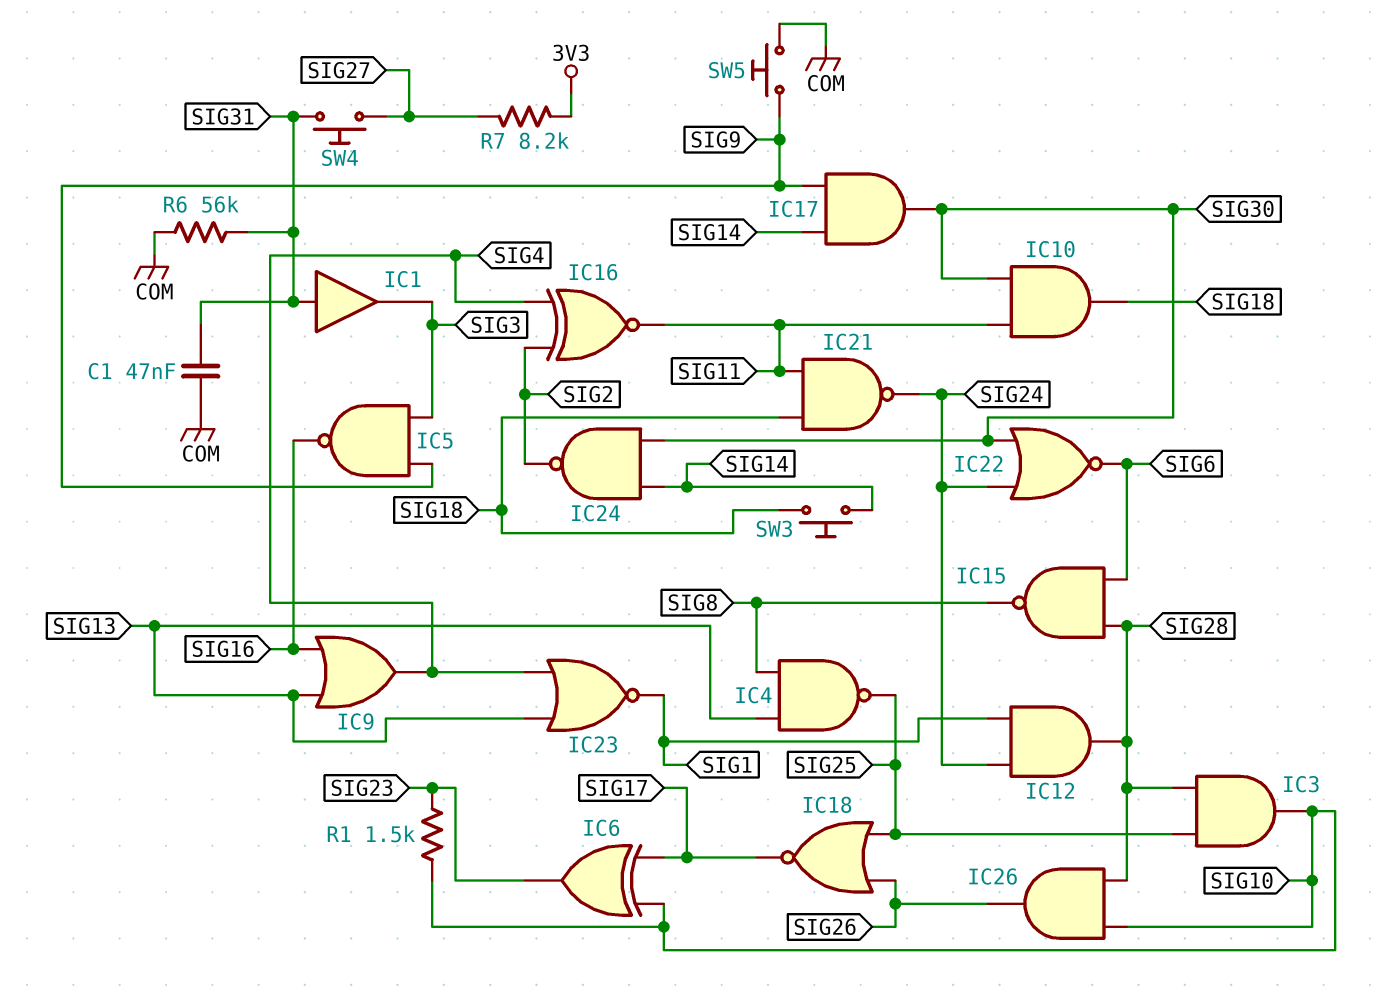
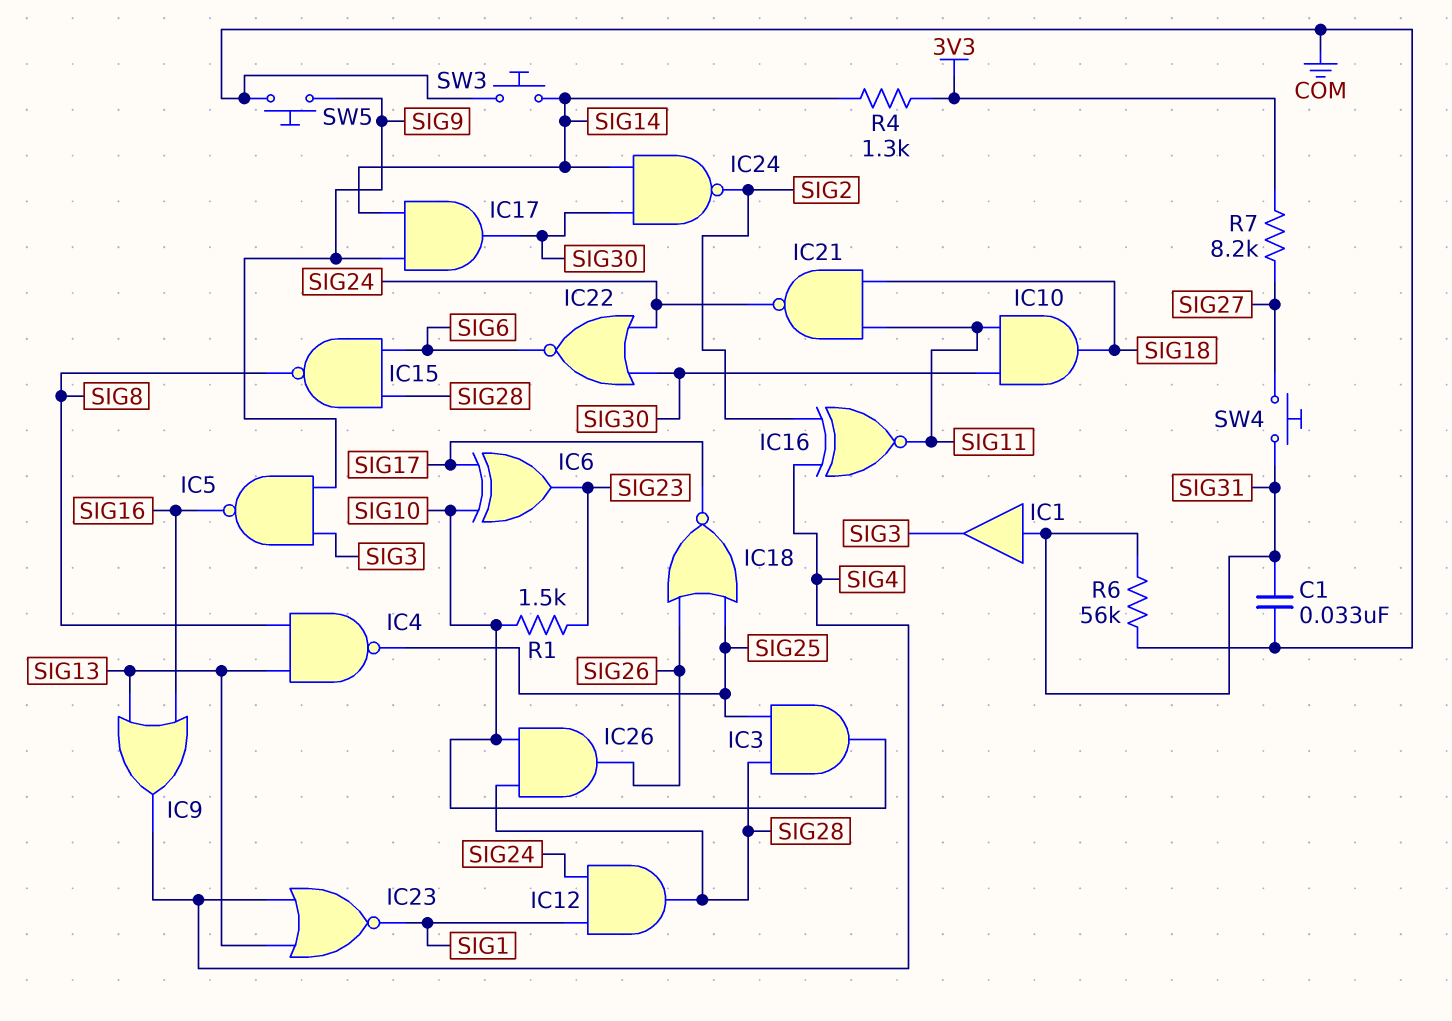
C1: 47nF (COM, SIG31) -> 33nF (COM, SIG31)
R4: none -> 1.3k (3V3, SIG14)
SW3: button (SIG14, SIG18) -> button (COM, SIG14)

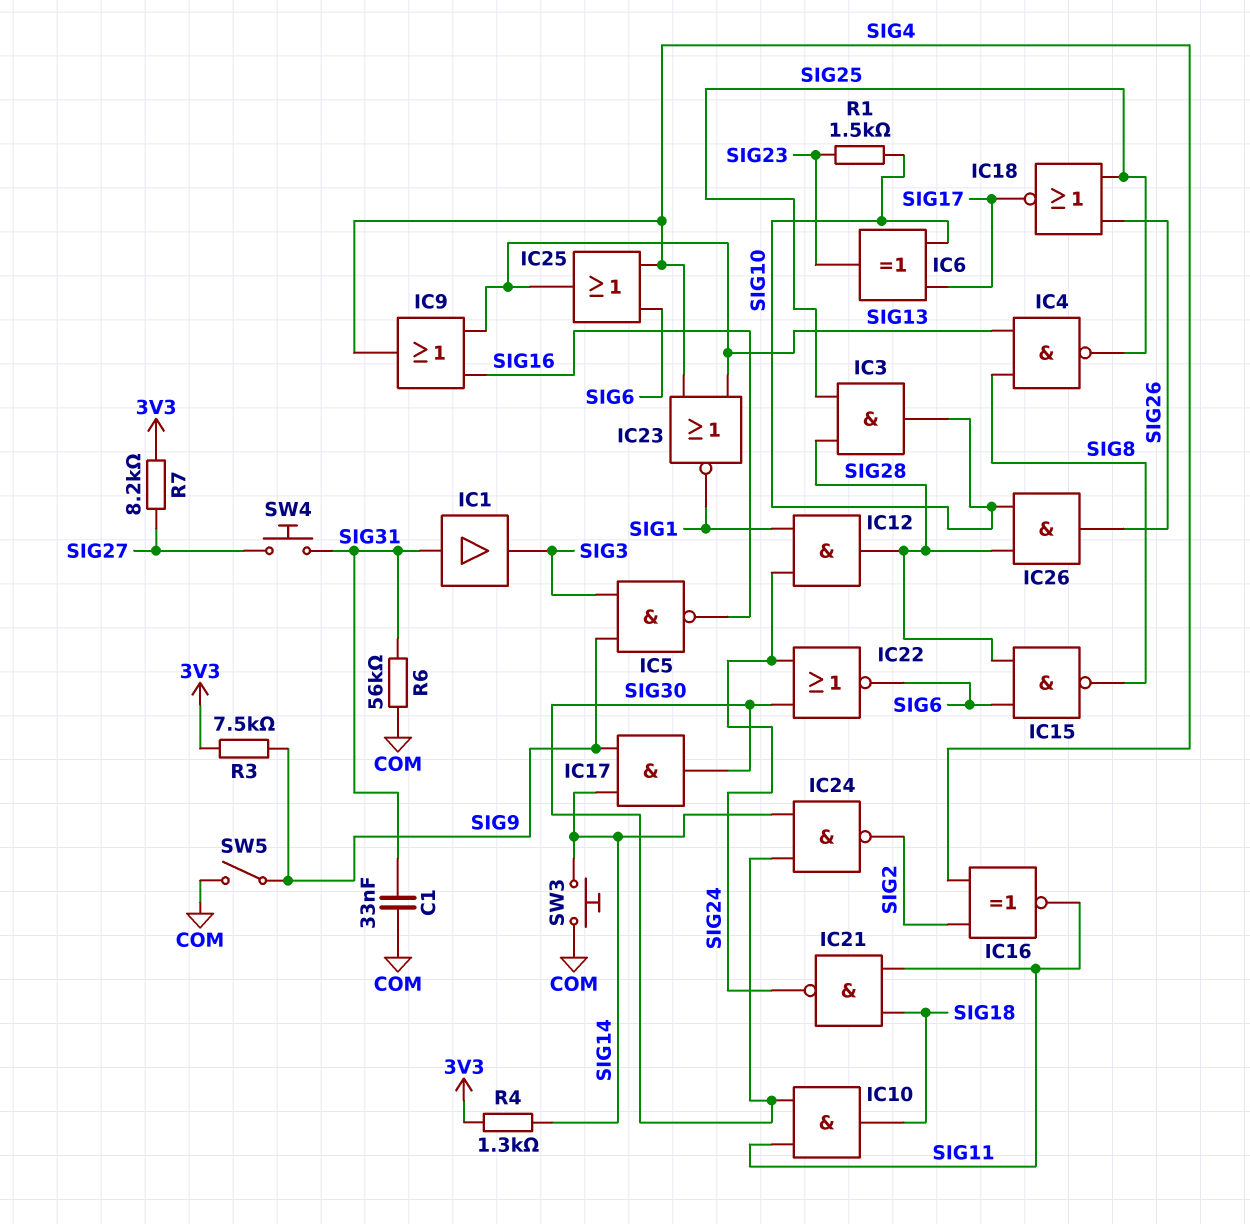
IC25: none -> OR (in SIG4, in SIG6, out SIG13)
R3: none -> 7.5k (3V3, SIG9)
SW5: button (COM, SIG9) -> switch (COM, SIG9)

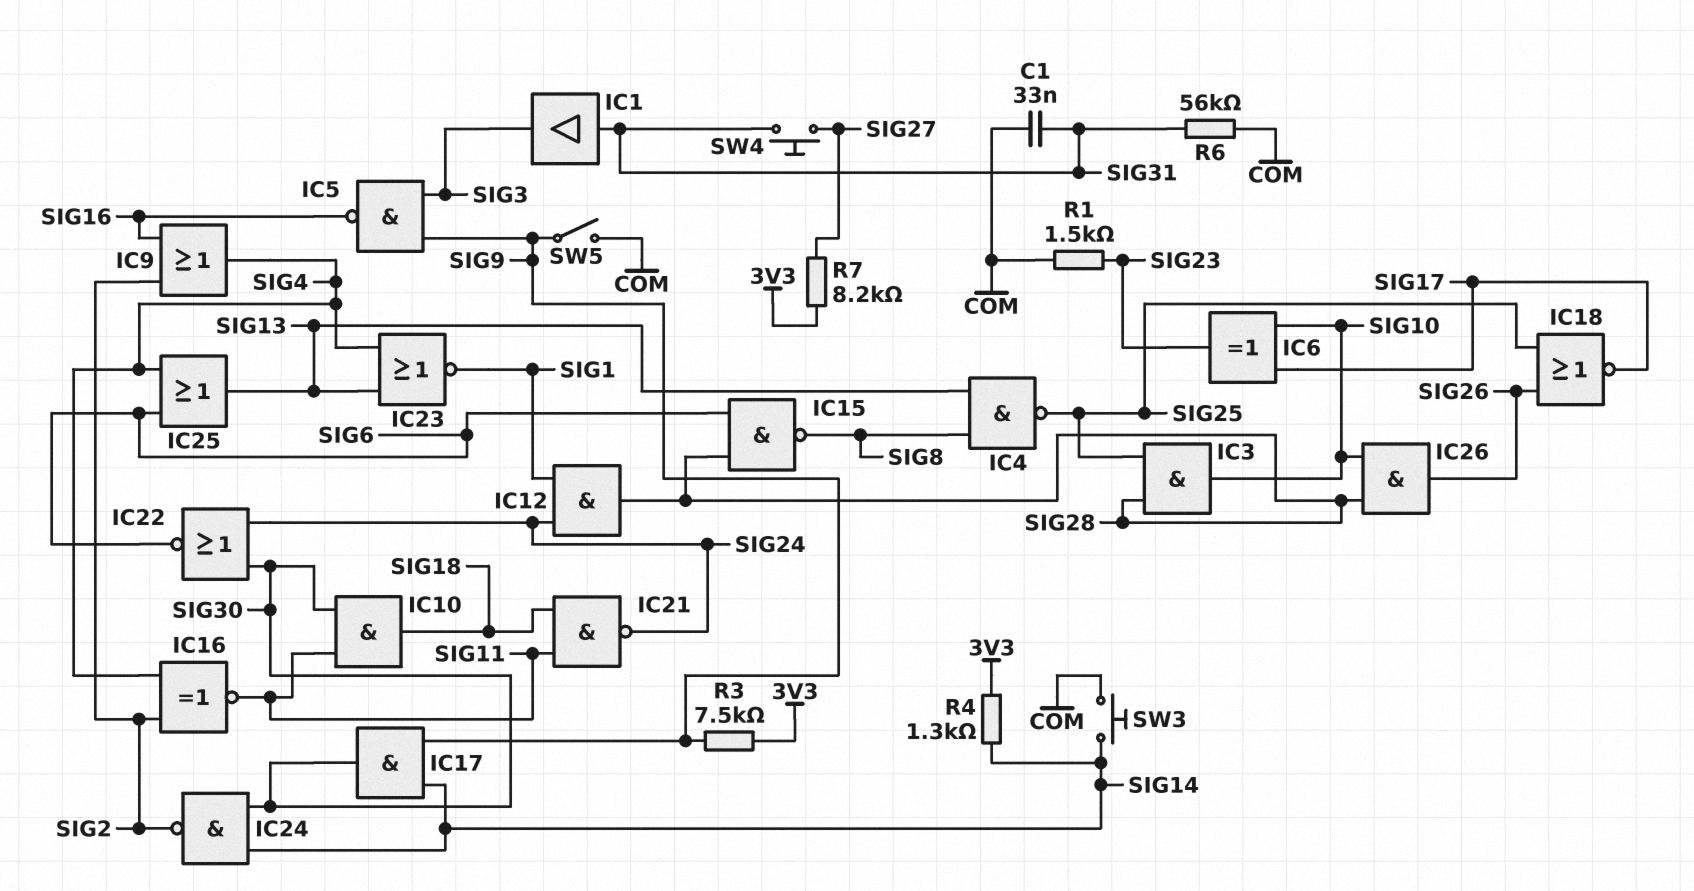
IC9: OR (in SIG13, in SIG16, out SIG4) -> OR (in SIG2, in SIG16, out SIG4)
R1: 1.5k (SIG10, SIG23) -> 1.5k (COM, SIG23)

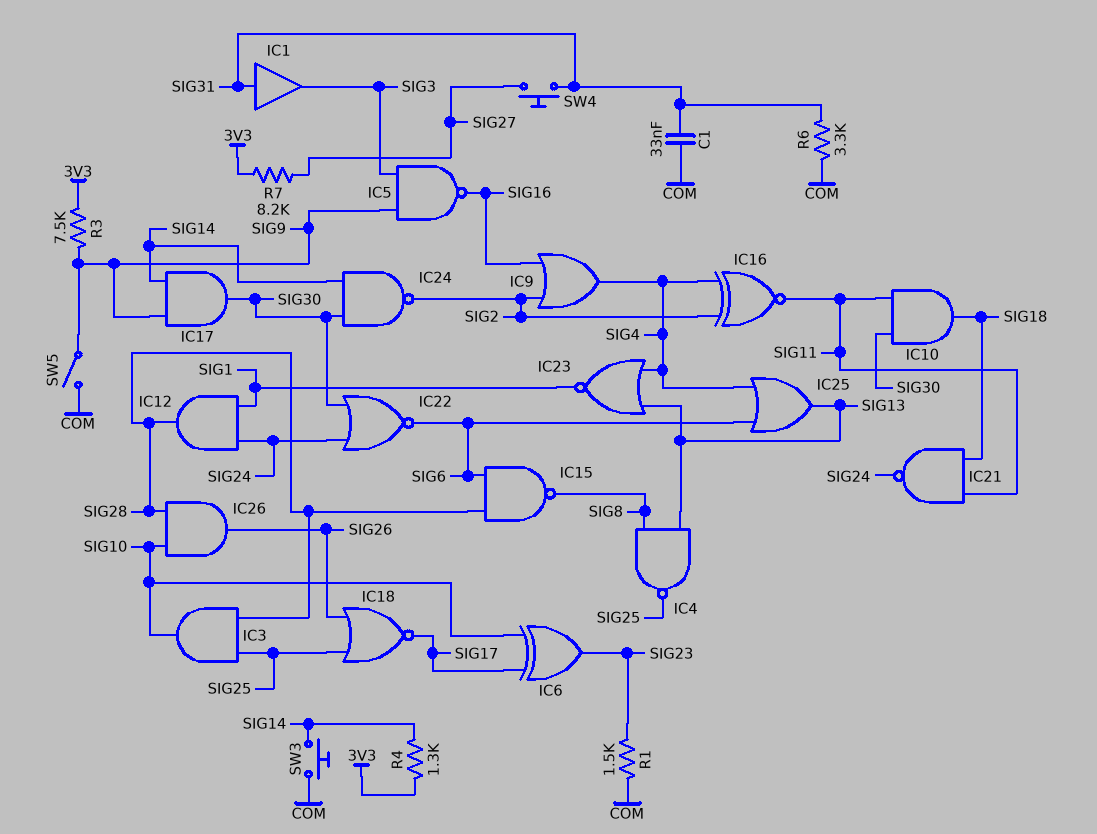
R6: 56k (COM, SIG31) -> 3.3k (COM, SIG31)

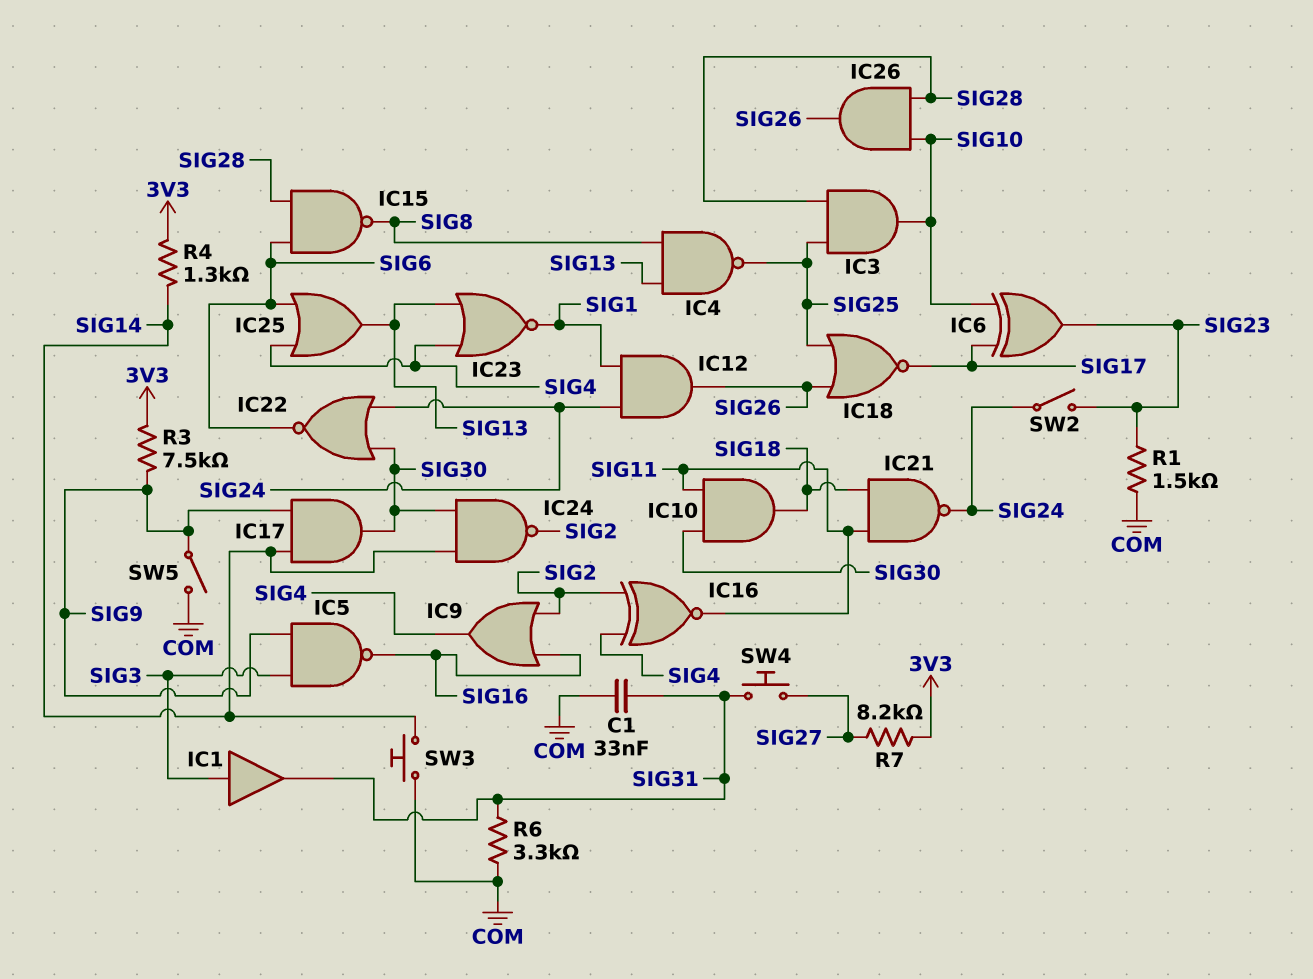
IC1: buffer (in SIG31, out SIG3) -> buffer (in SIG3, out SIG31)
IC12: AND (in SIG1, in SIG24, out SIG28) -> AND (in SIG1, in SIG24, out SIG26)
SW2: none -> switch (SIG23, SIG24)

